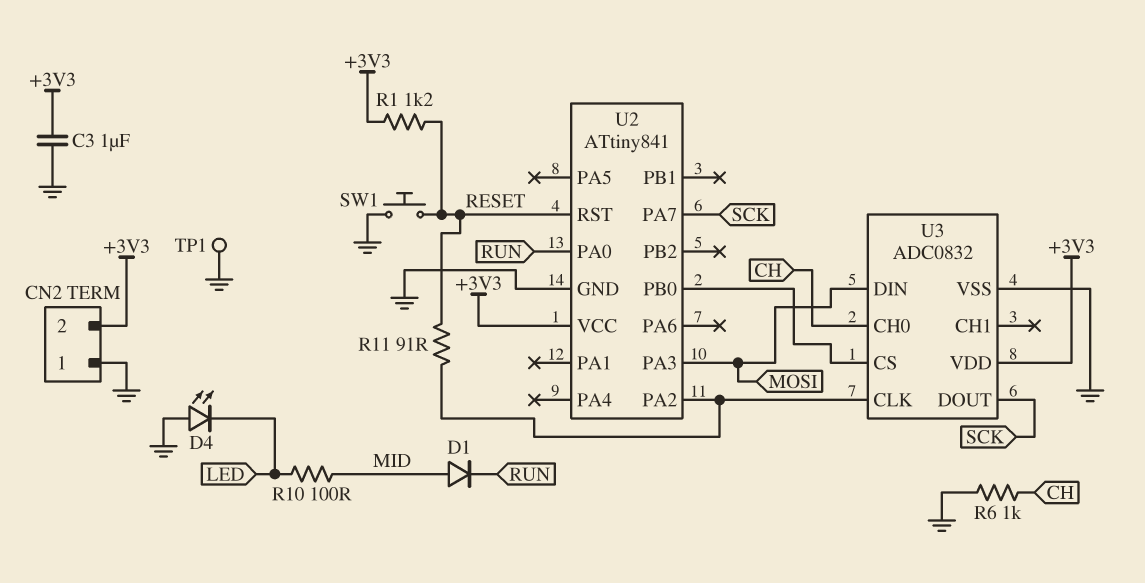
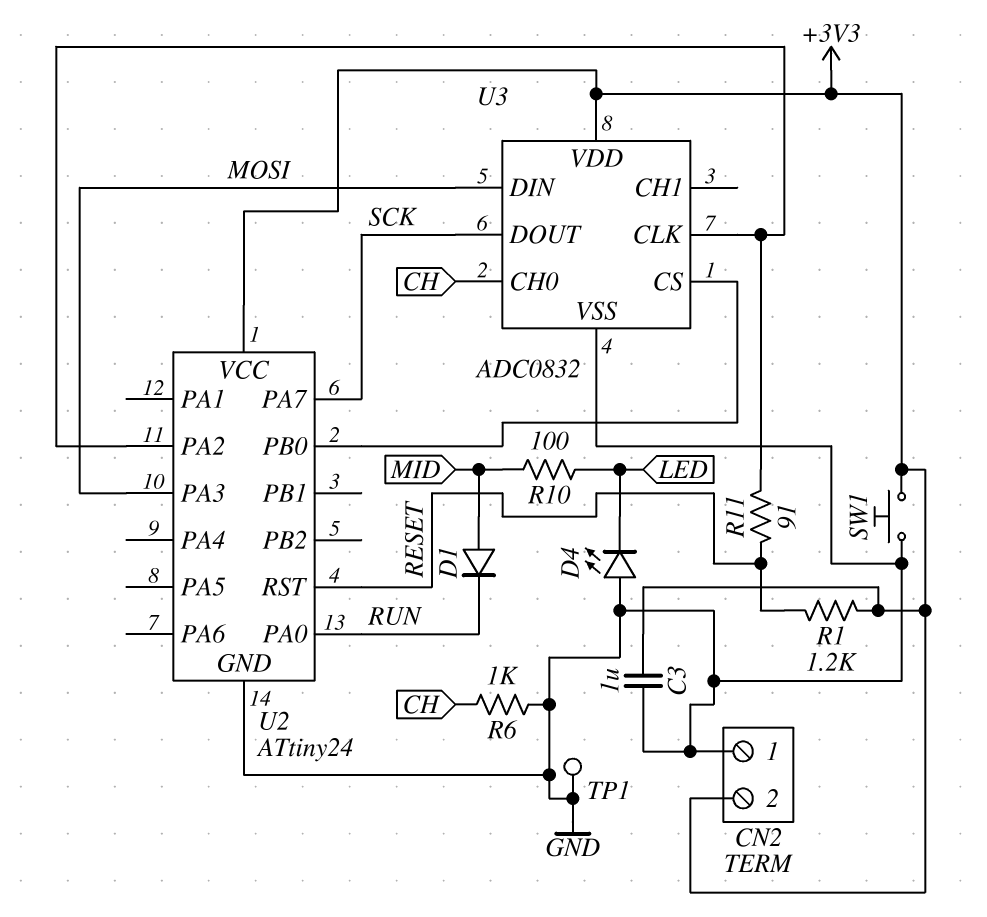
SW1: button (GND, RESET) -> button (+3V3, GND)
U2: ATtiny841 -> ATtiny24

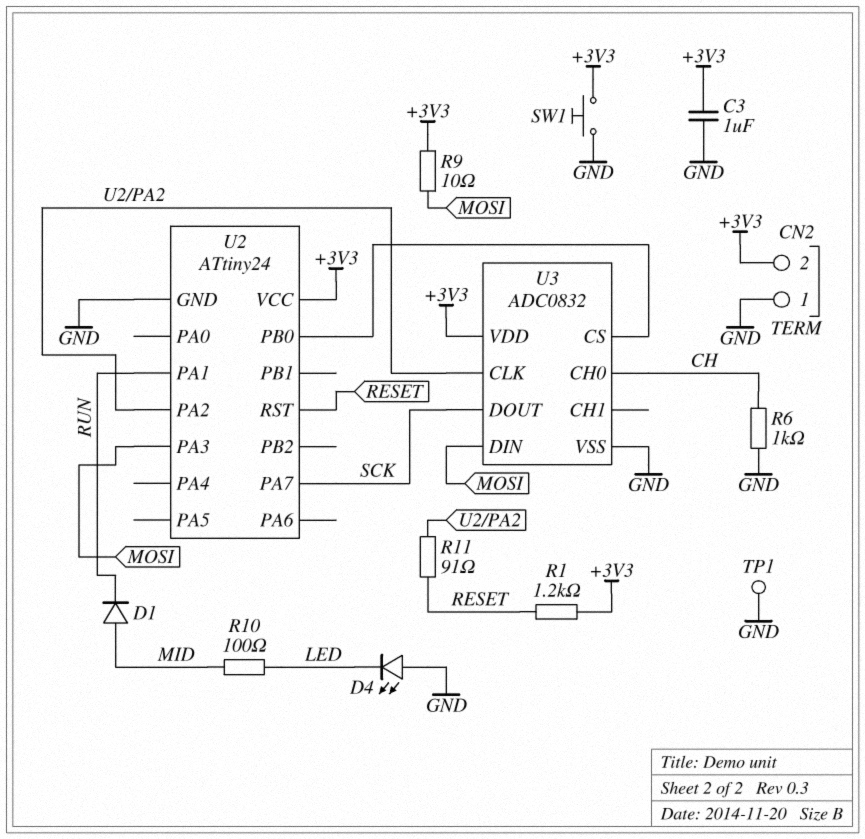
R9: none -> 10 (+3V3, MOSI)
U2 pin PA0: RUN -> none
U2 pin PA1: none -> RUN

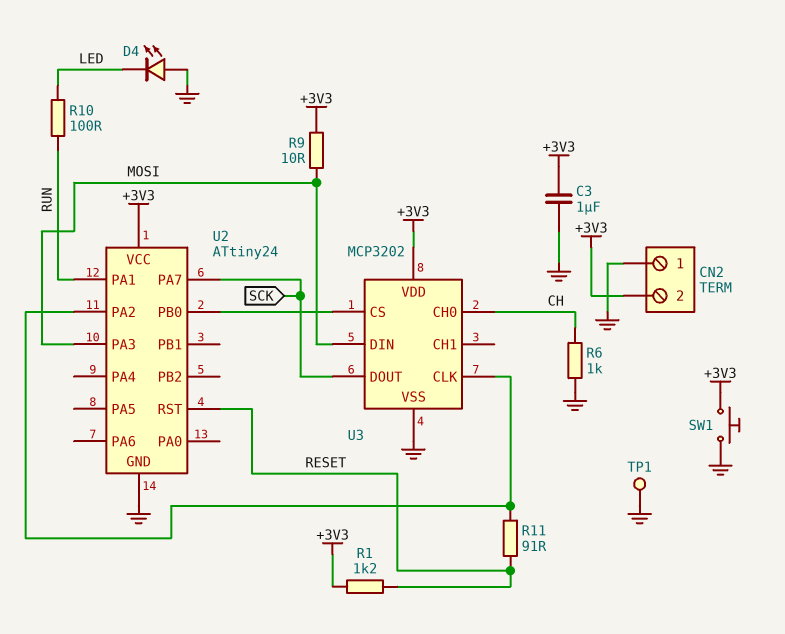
D1: diode (A MID, K RUN) -> none
R10: 100 (LED, MID) -> 100 (LED, RUN)
U3: ADC0832 -> MCP3202

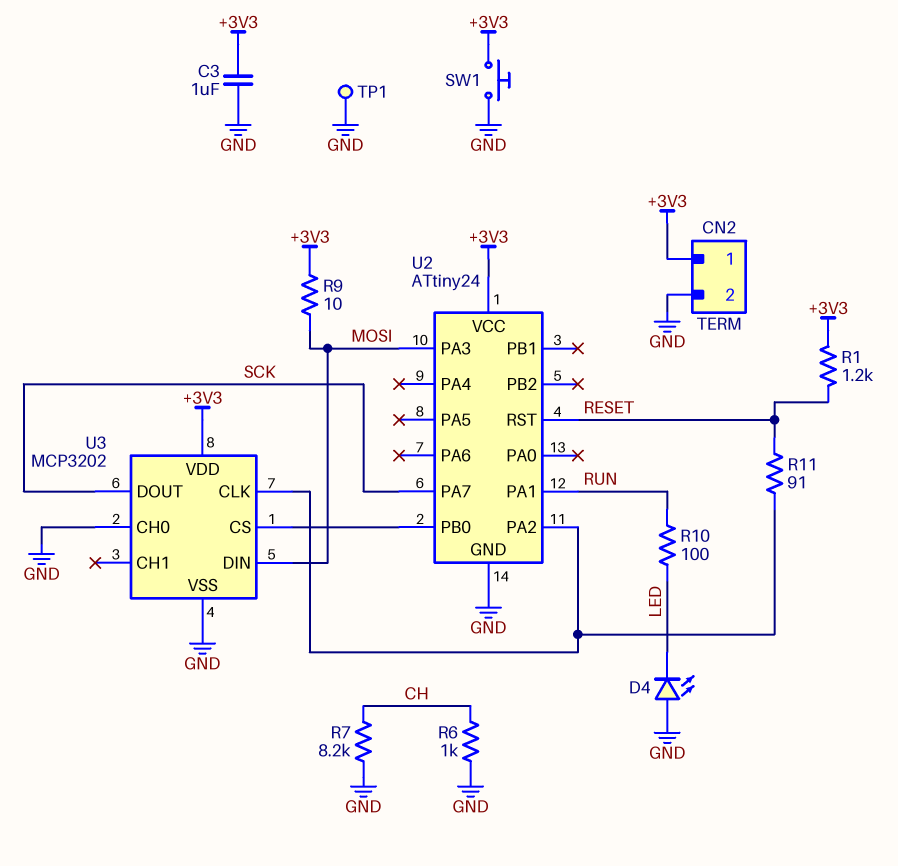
CN2 pin 1: GND -> +3V3
CN2 pin 2: +3V3 -> GND
R7: none -> 8.2k (CH, GND)
U3 pin CH0: CH -> GND

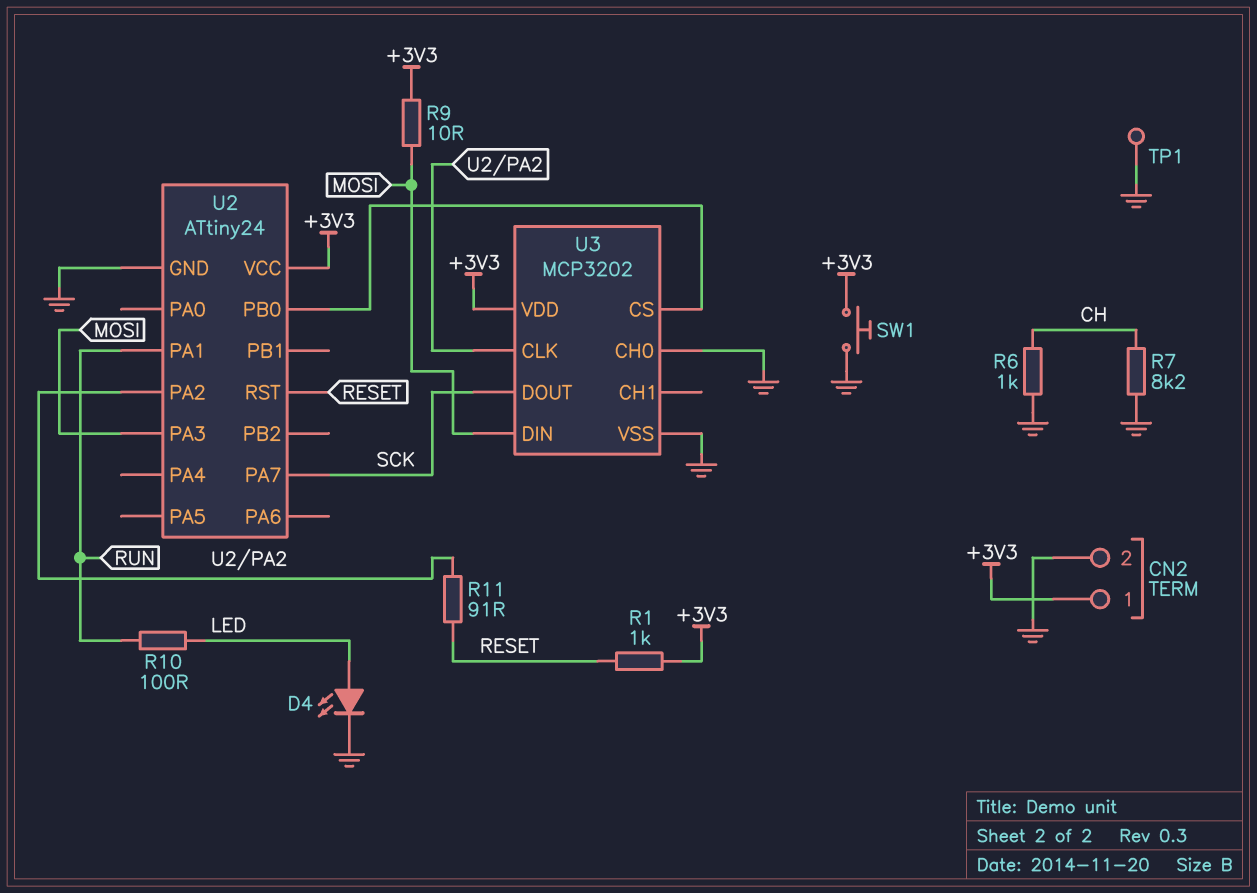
C3: 1uF (+3V3, GND) -> none
D4: LED (A GND, K LED) -> LED (A LED, K GND)
R1: 1.2k (+3V3, RESET) -> 1k (+3V3, RESET)

